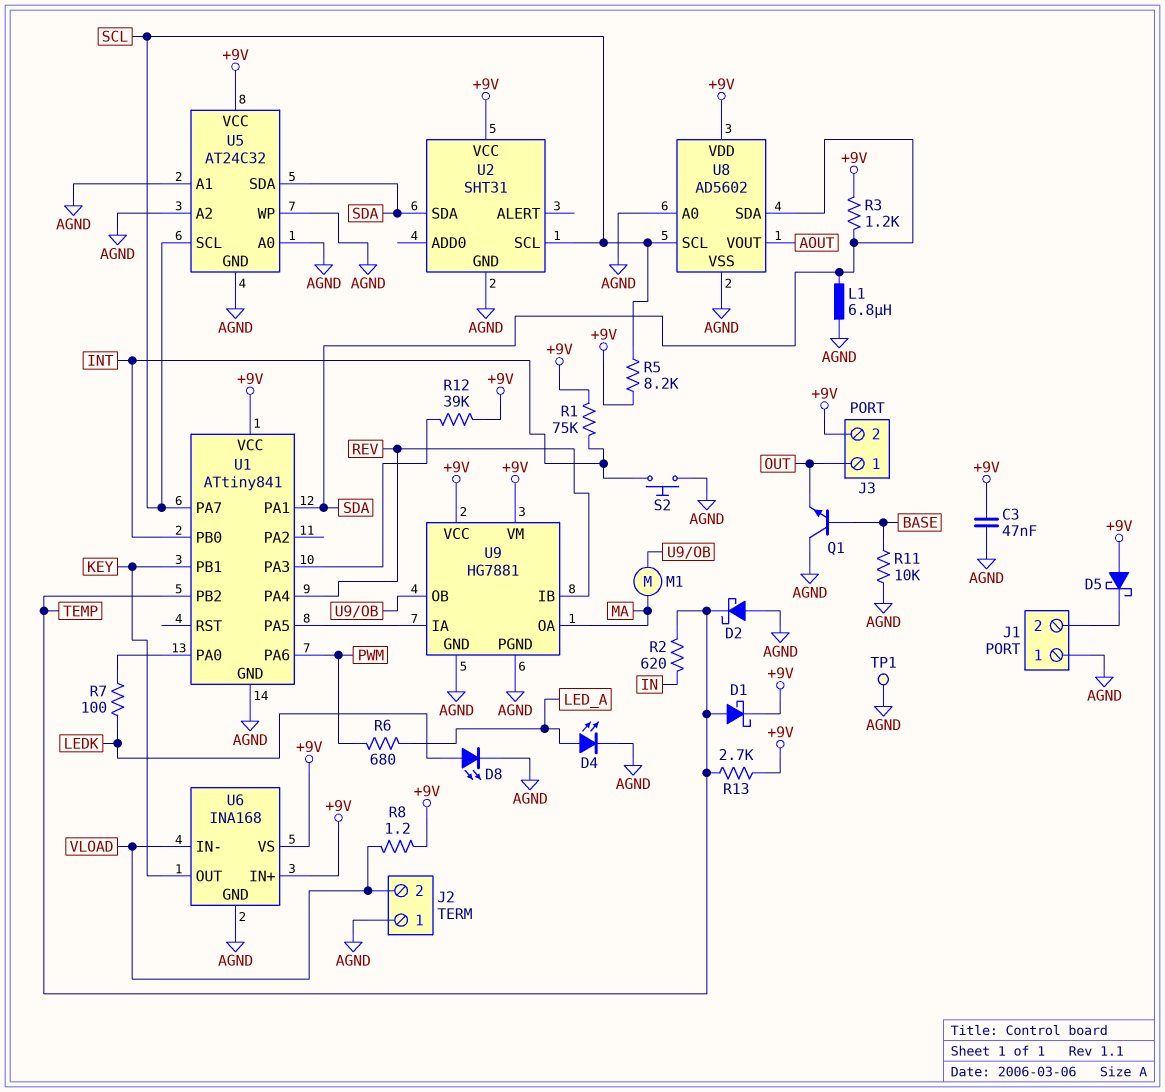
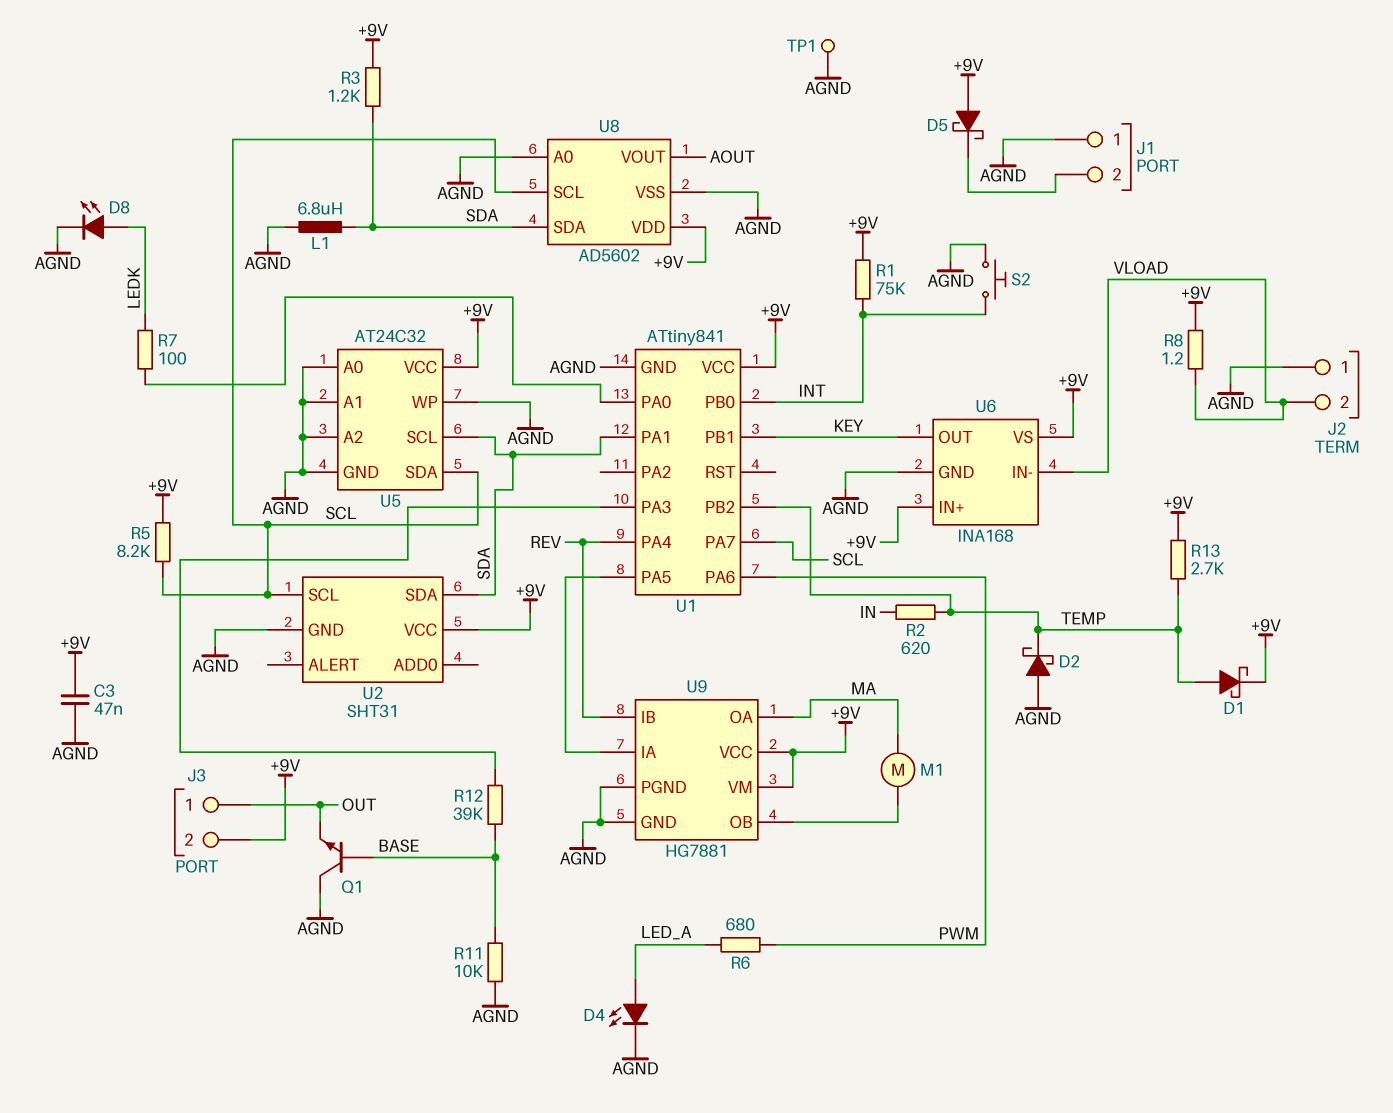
R12: 39k (+9V, U1/PA3) -> 39k (BASE, U1/PA3)
U5 pin SCL: SCL -> SDA
U5 pin SDA: SDA -> SCL

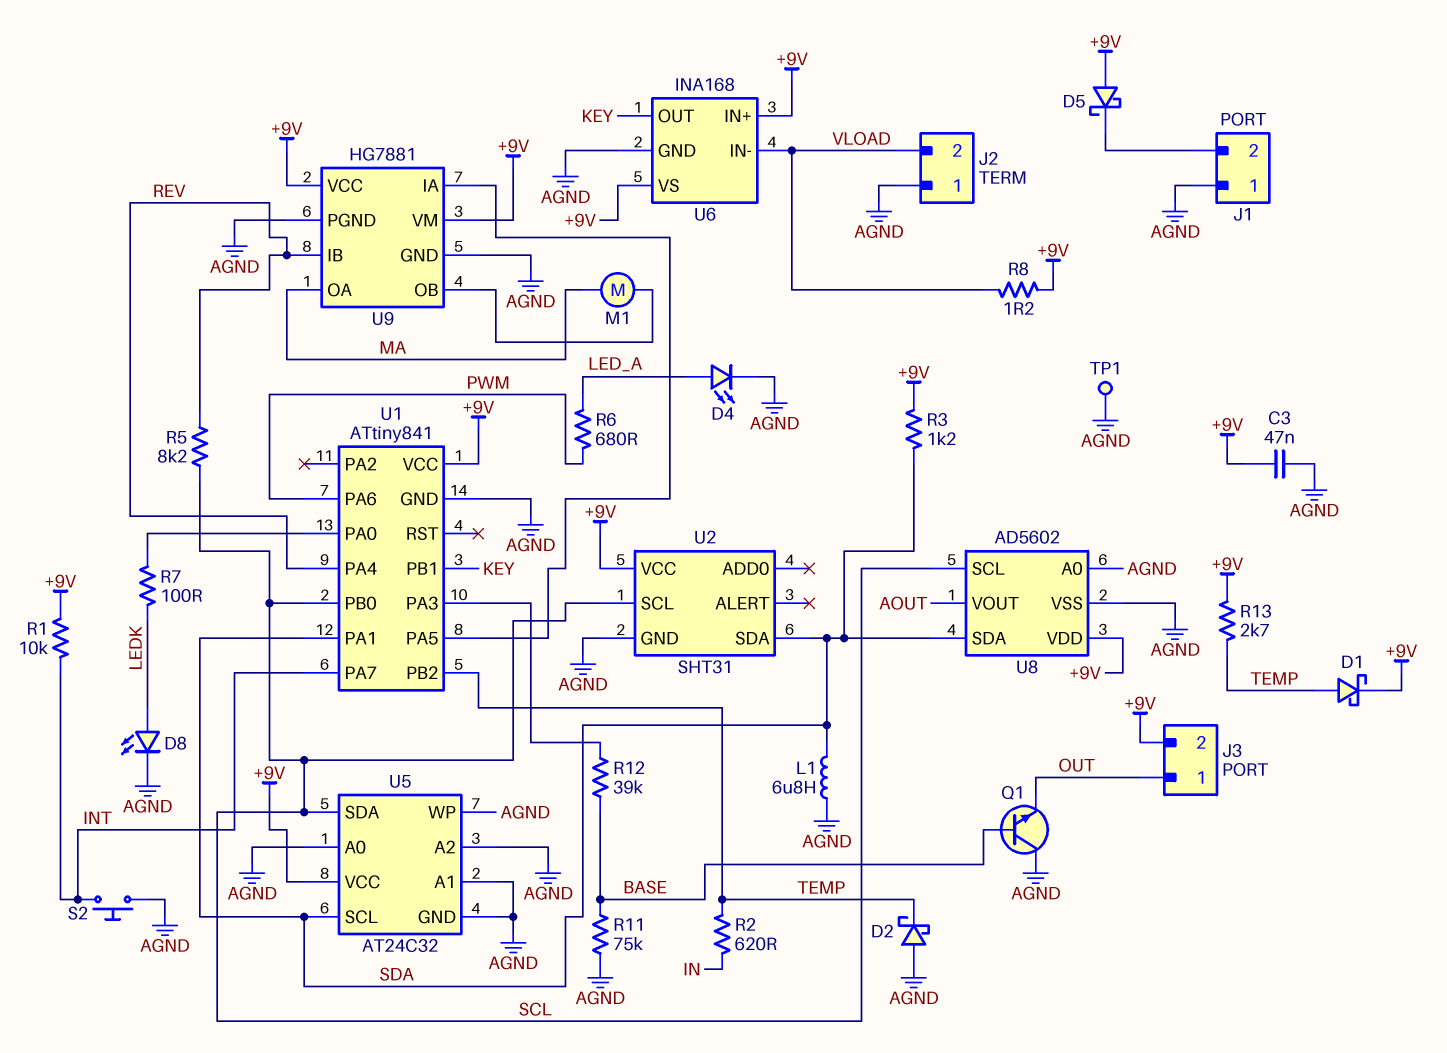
R1: 75k (+9V, INT) -> 10k (+9V, INT)
R5: 8.2k (+9V, SCL) -> 8.2k (REV, SCL)
R11: 10k (AGND, BASE) -> 75k (AGND, BASE)
U1 pin PA7: SCL -> INT
U1 pin PB0: INT -> SCL

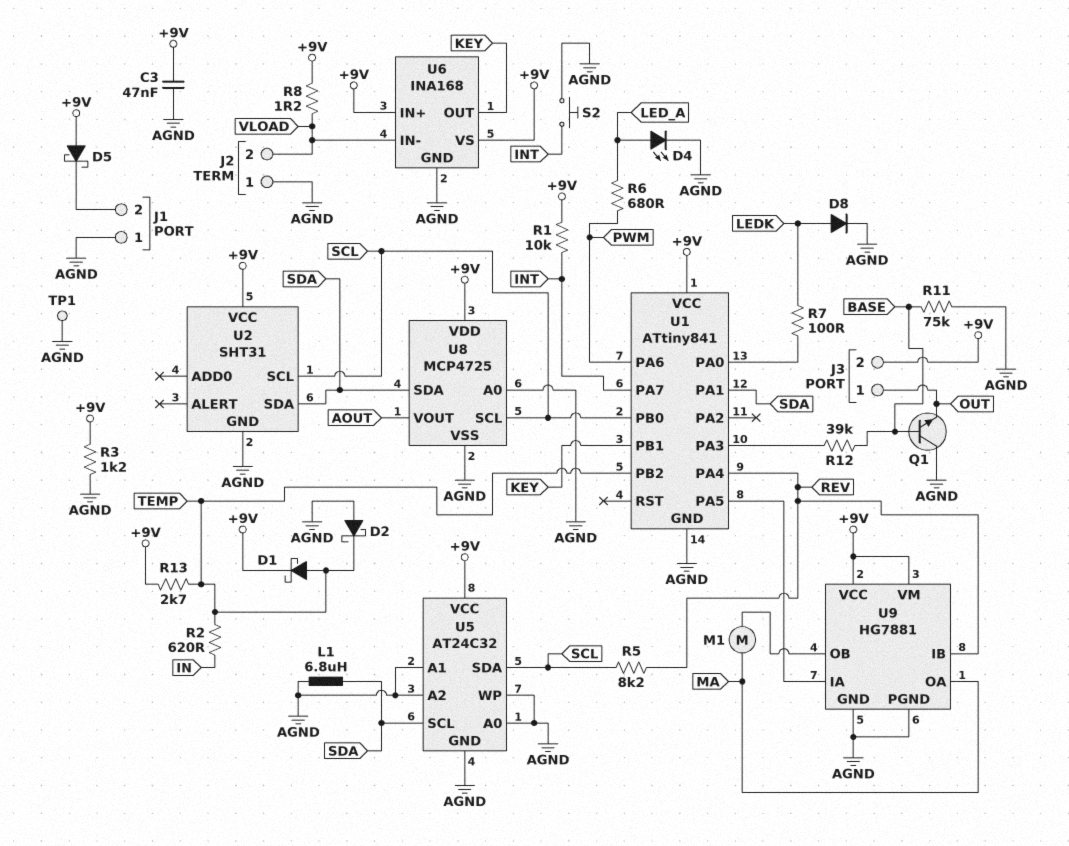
D8: LED (A LEDK, K AGND) -> diode (A LEDK, K AGND)
R3: 1.2k (+9V, SDA) -> 1.2k (+9V, AGND)
U8: AD5602 -> MCP4725

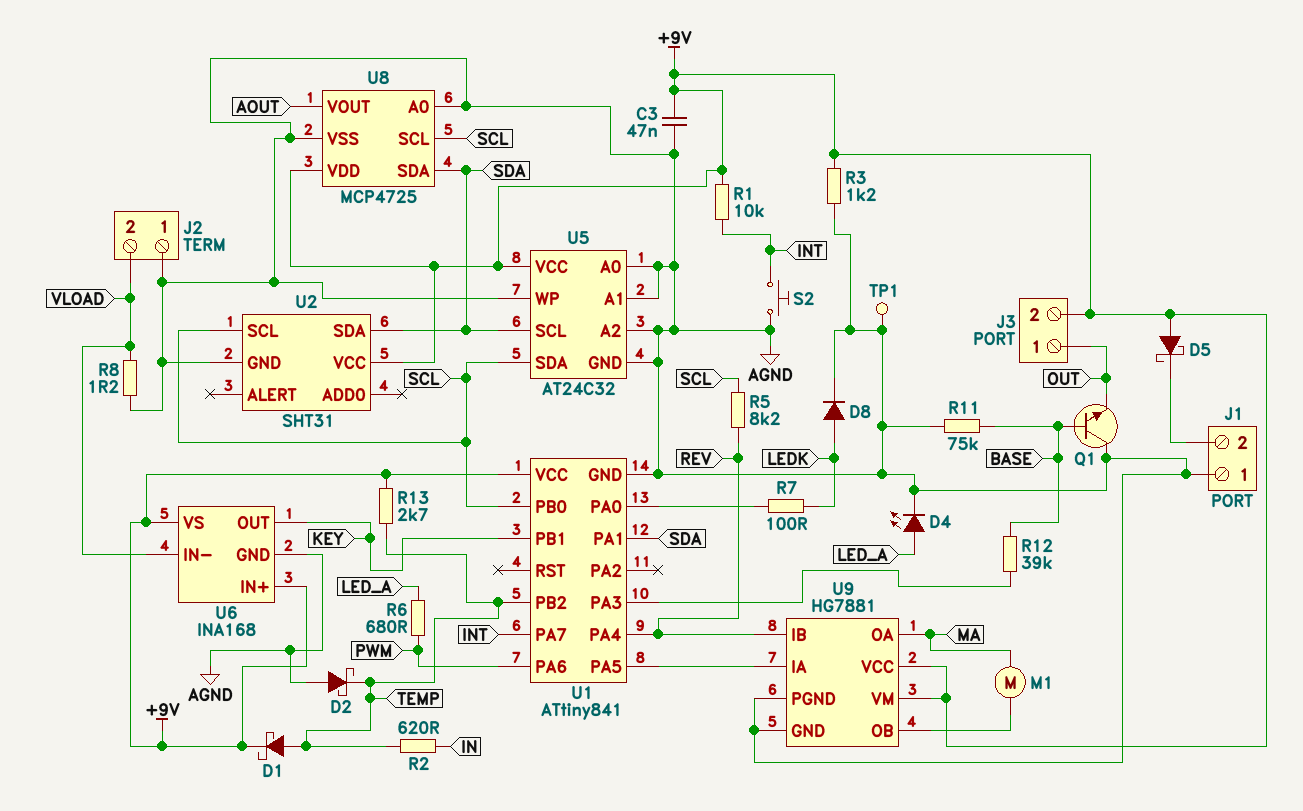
L1: 6.8uH (AGND, SDA) -> none
R8: 1.2 (+9V, VLOAD) -> 1.2 (AGND, VLOAD)

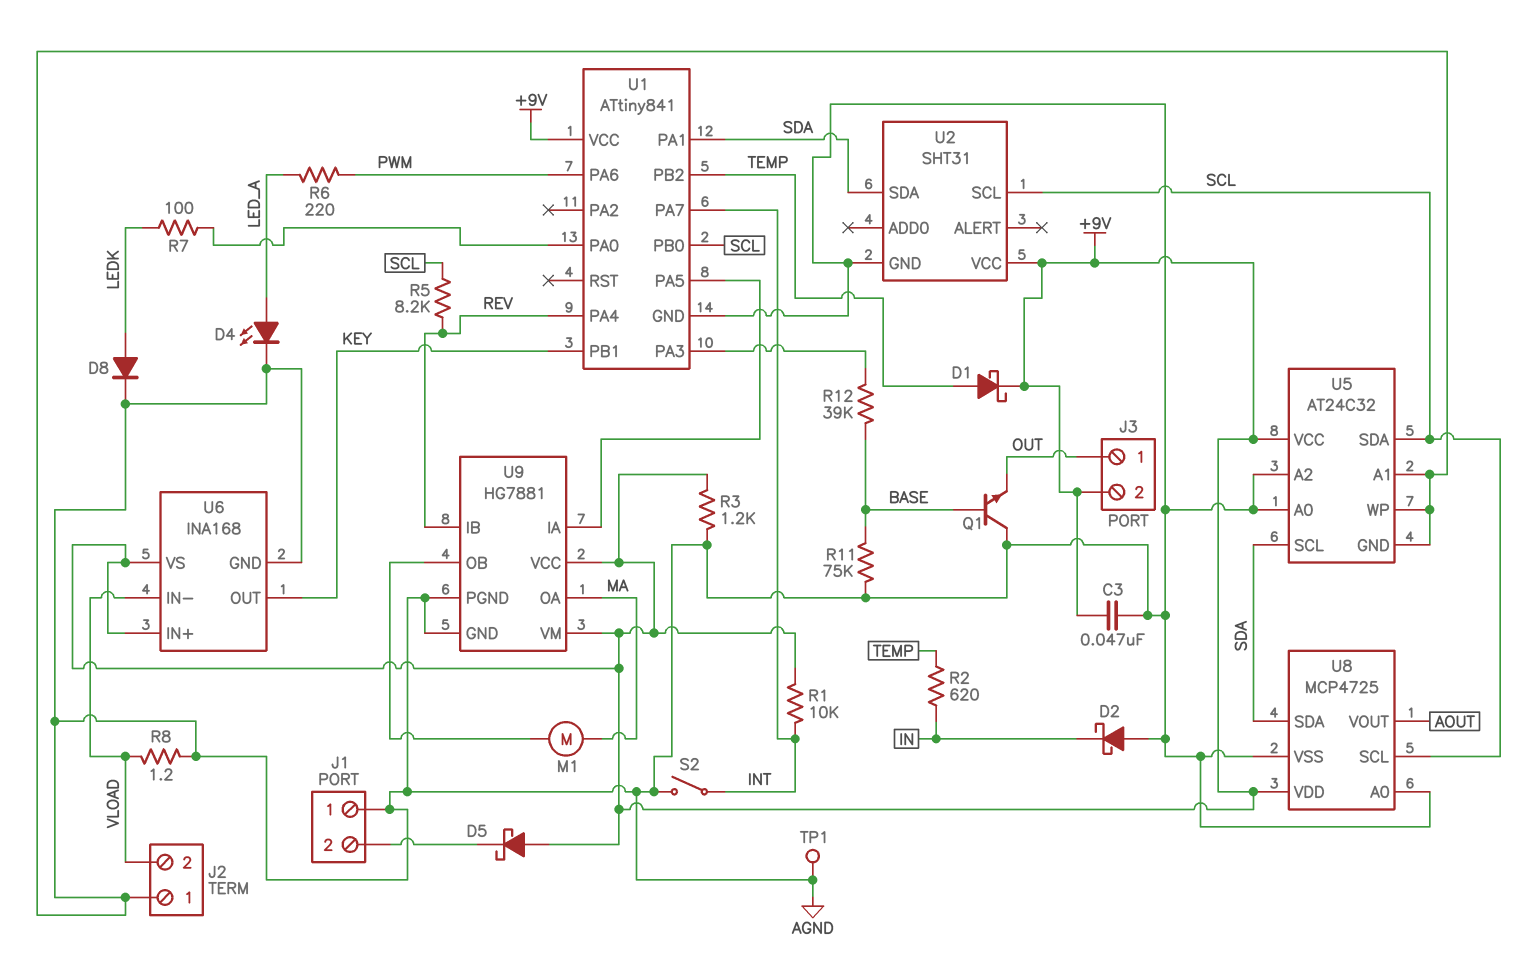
D2: schottky (A AGND, K TEMP) -> schottky (A AGND, K IN)
R6: 680 (LED_A, PWM) -> 220 (LED_A, PWM)
R13: 2.7k (+9V, TEMP) -> none
S2: button (AGND, INT) -> switch (AGND, INT)

